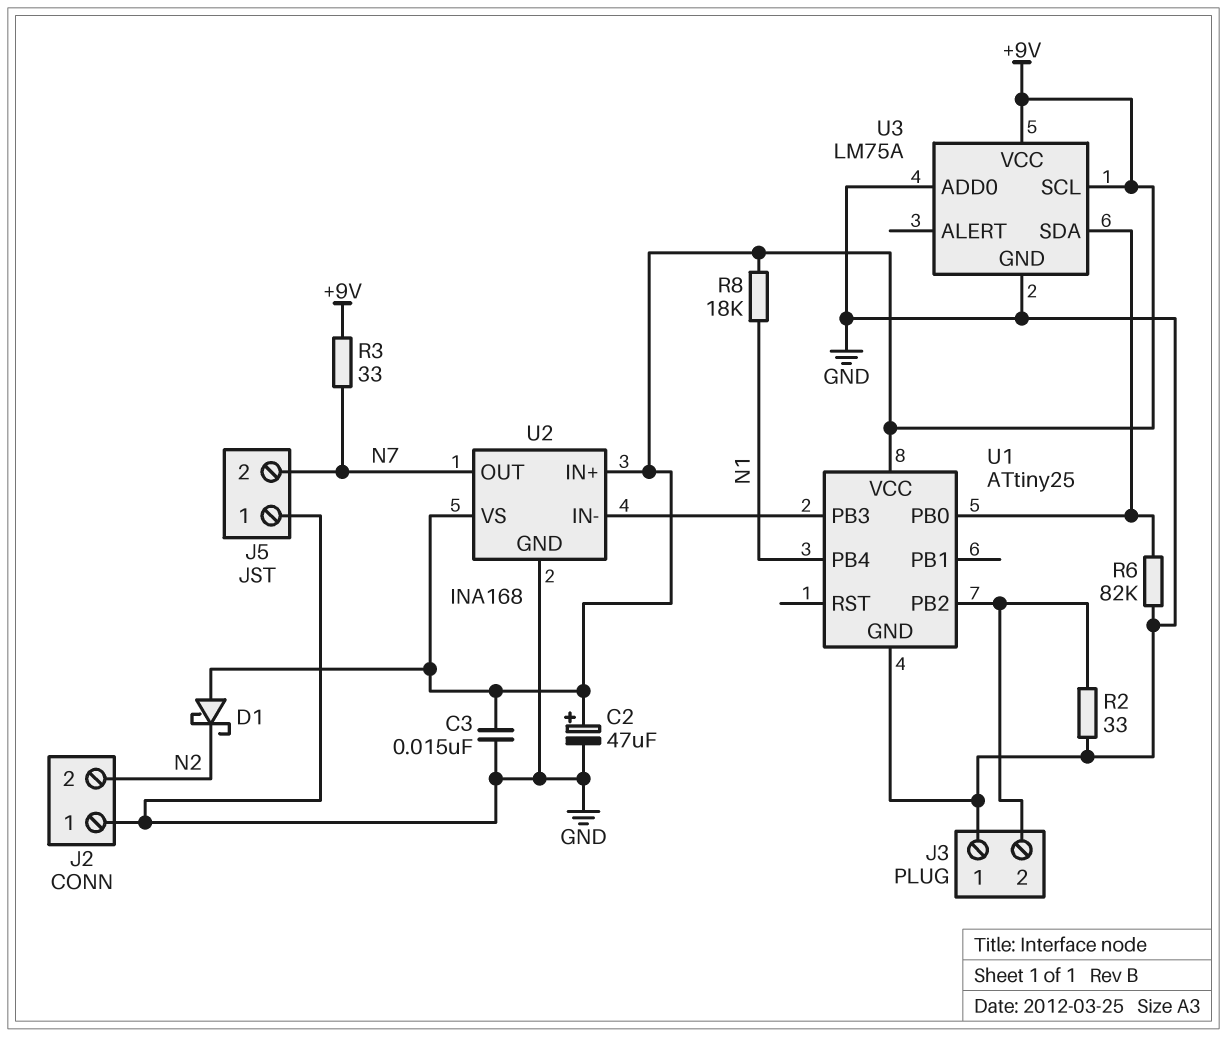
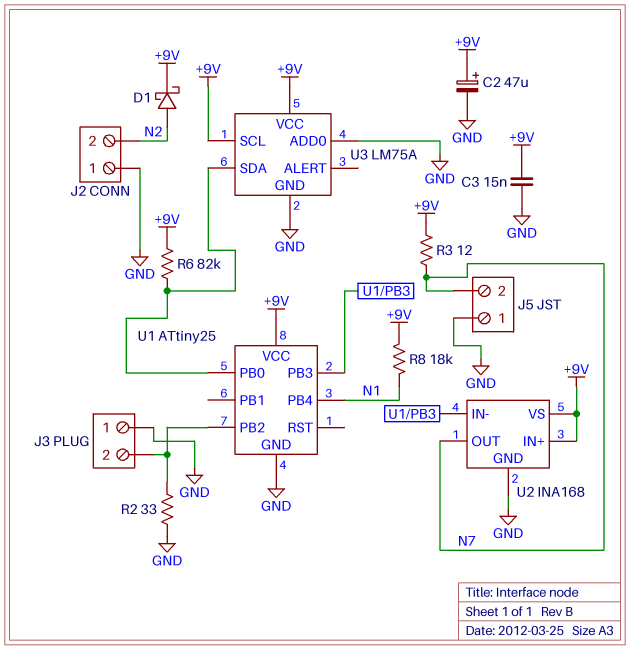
D1: schottky (A +9V, K N2) -> schottky (A N2, K +9V)
R3: 33 (+9V, N7) -> 12 (+9V, N7)
R6: 82k (GND, U1/PB0) -> 82k (+9V, U1/PB0)

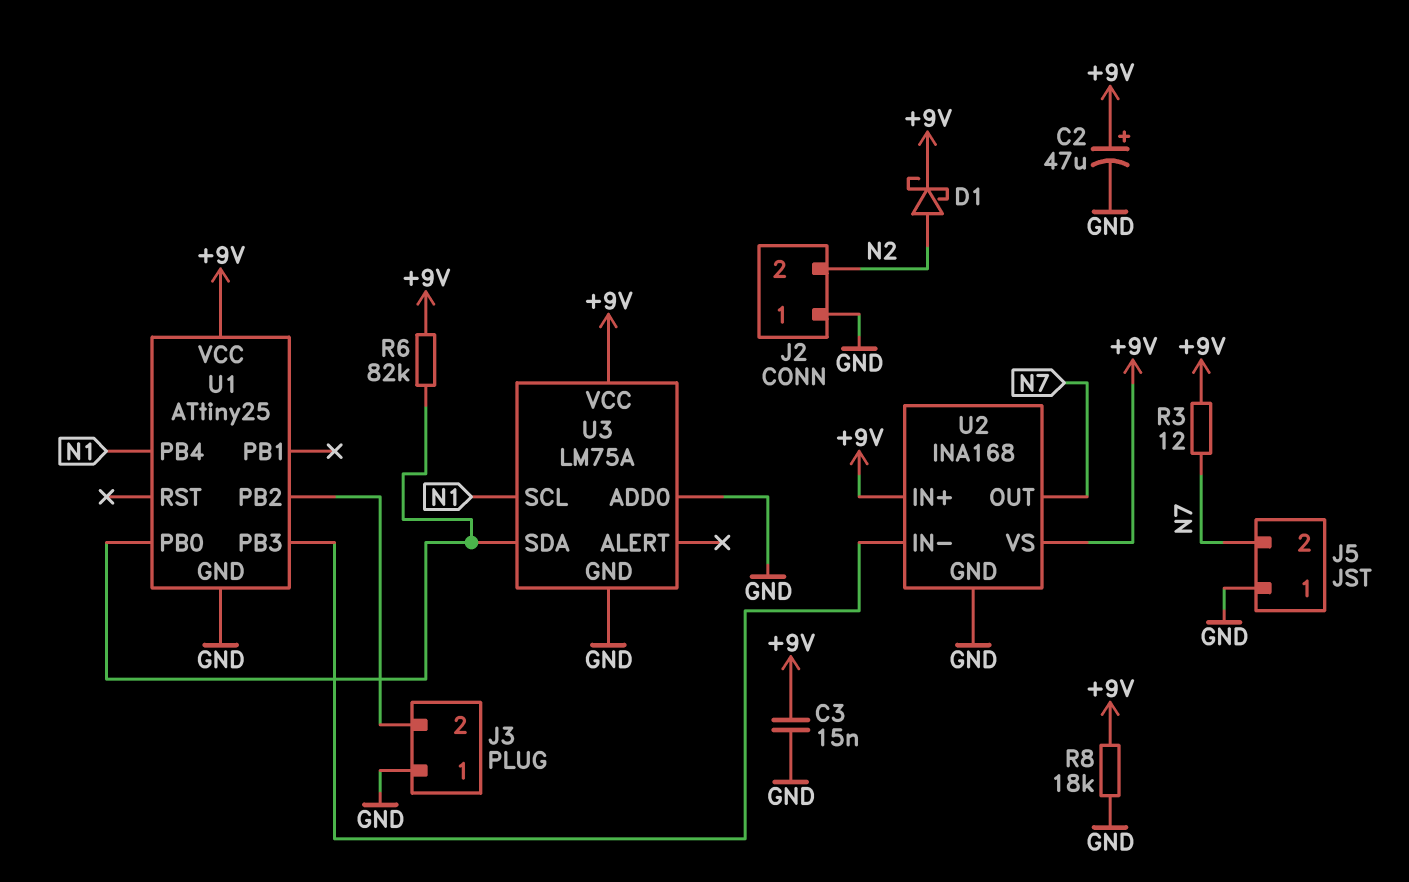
R2: 33 (GND, J3/2) -> none
R8: 18k (+9V, N1) -> 18k (+9V, GND)
U3 pin SCL: +9V -> N1

